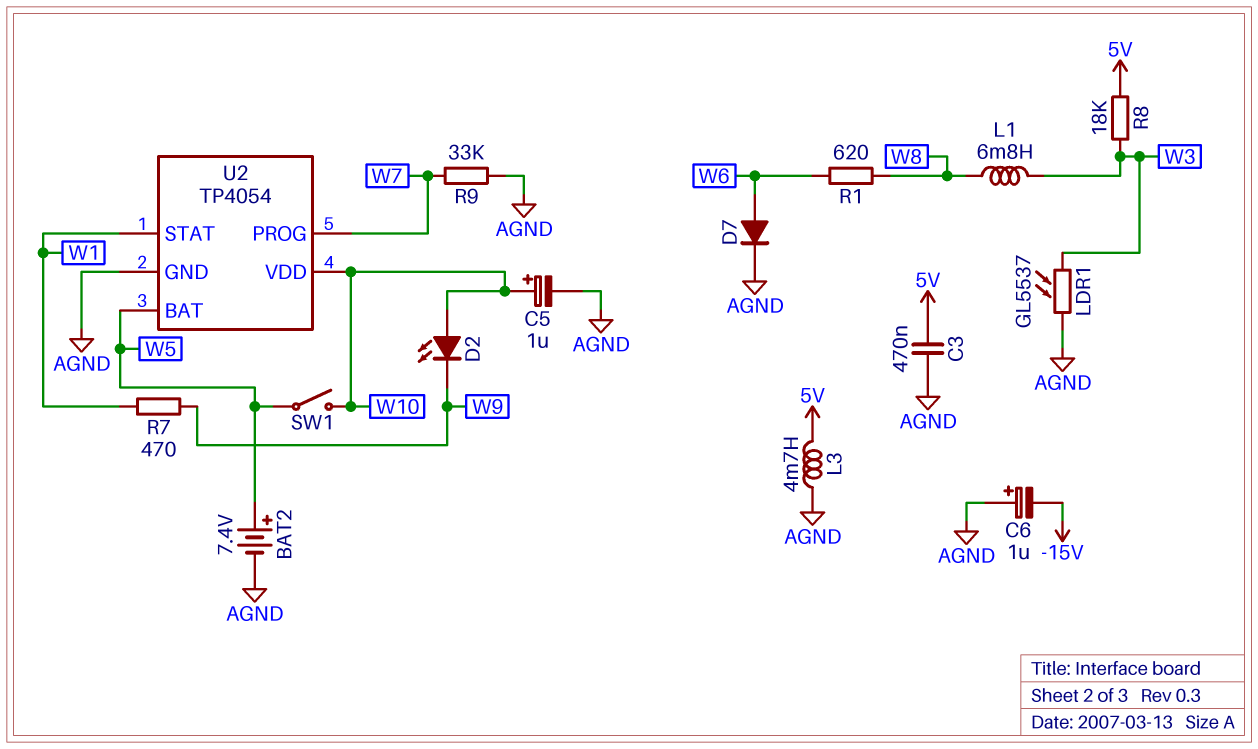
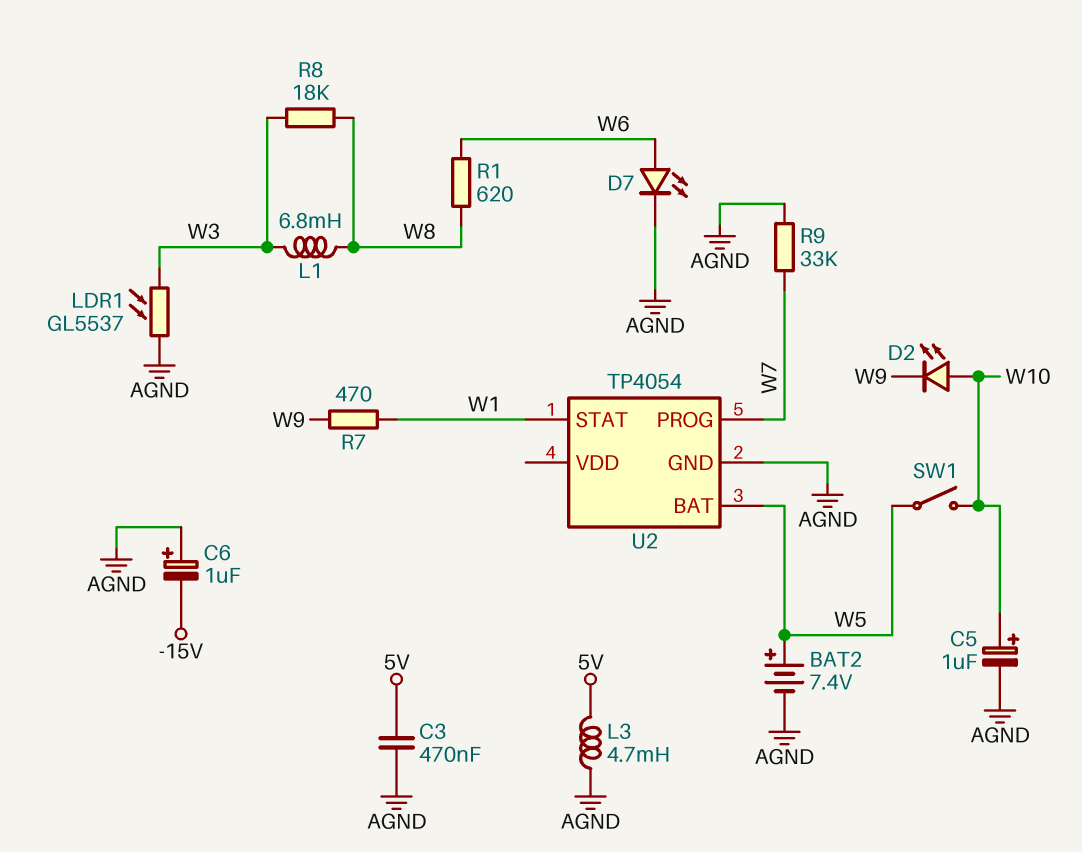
D7: diode (A W6, K AGND) -> LED (A W6, K AGND)
R8: 18k (5V, W3) -> 18k (W3, W8)
U2 pin VDD: W10 -> none

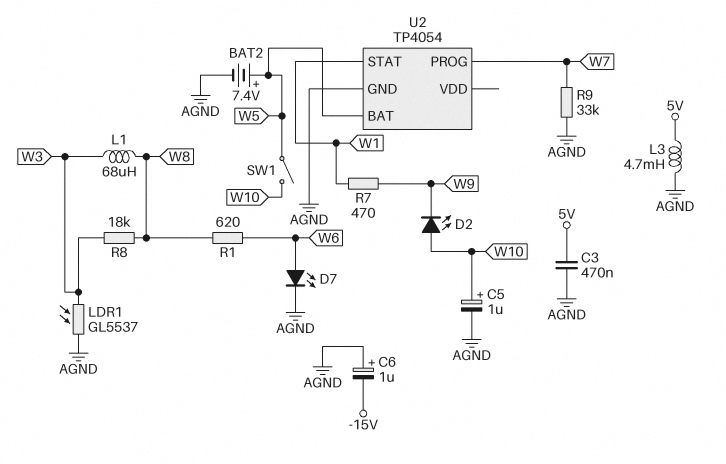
L1: 6.8mH (W3, W8) -> 68uH (W3, W8)

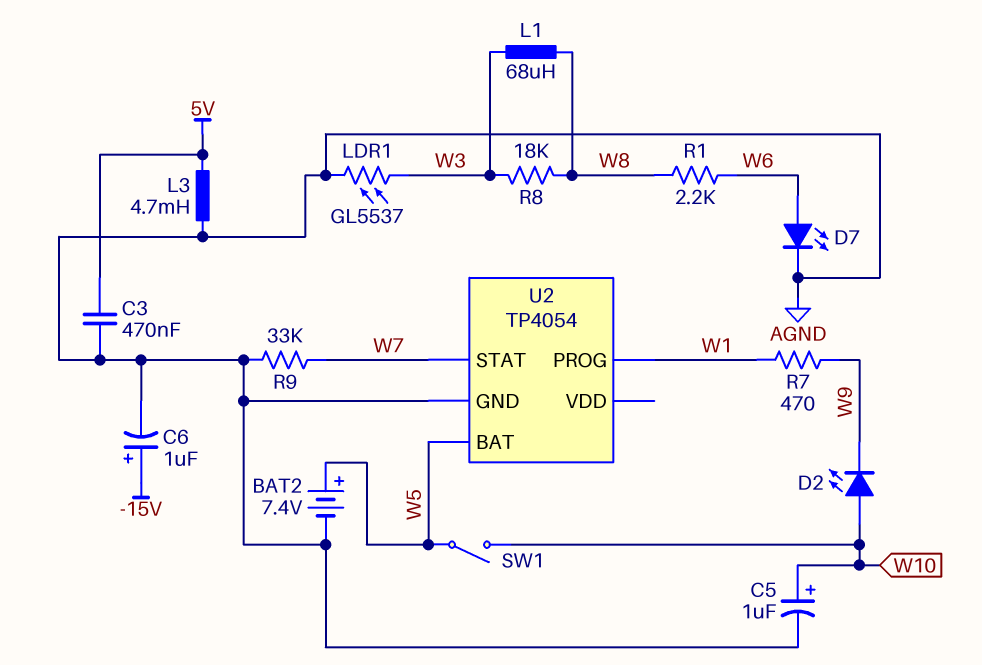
C6: 1uF (plus AGND, minus -15V) -> 1uF (plus -15V, minus AGND)
R1: 620 (W6, W8) -> 2.2k (W6, W8)
U2 pin PROG: W7 -> W1
U2 pin STAT: W1 -> W7

